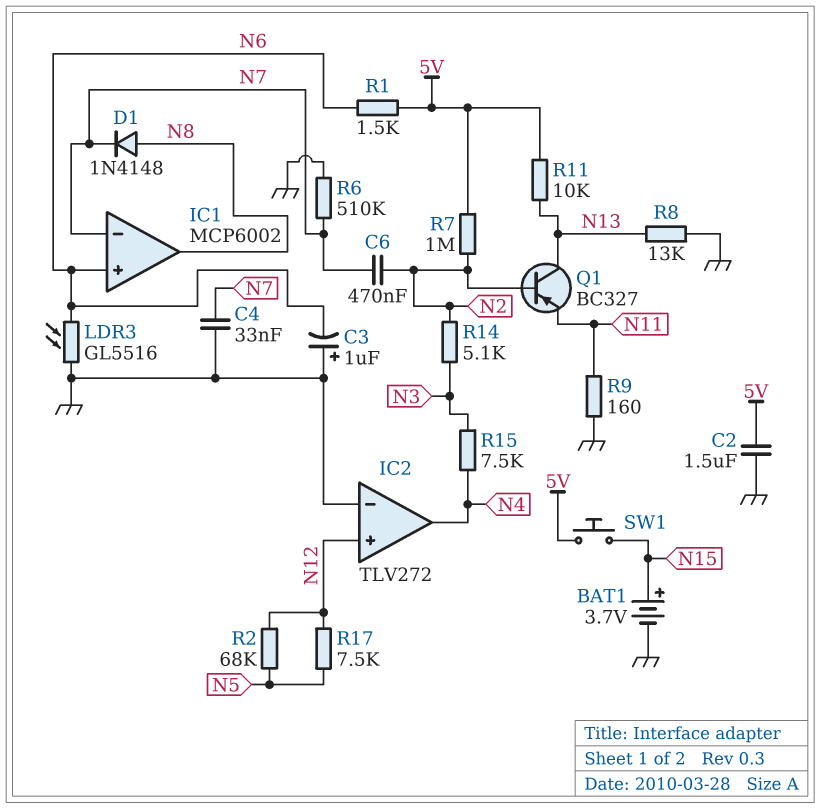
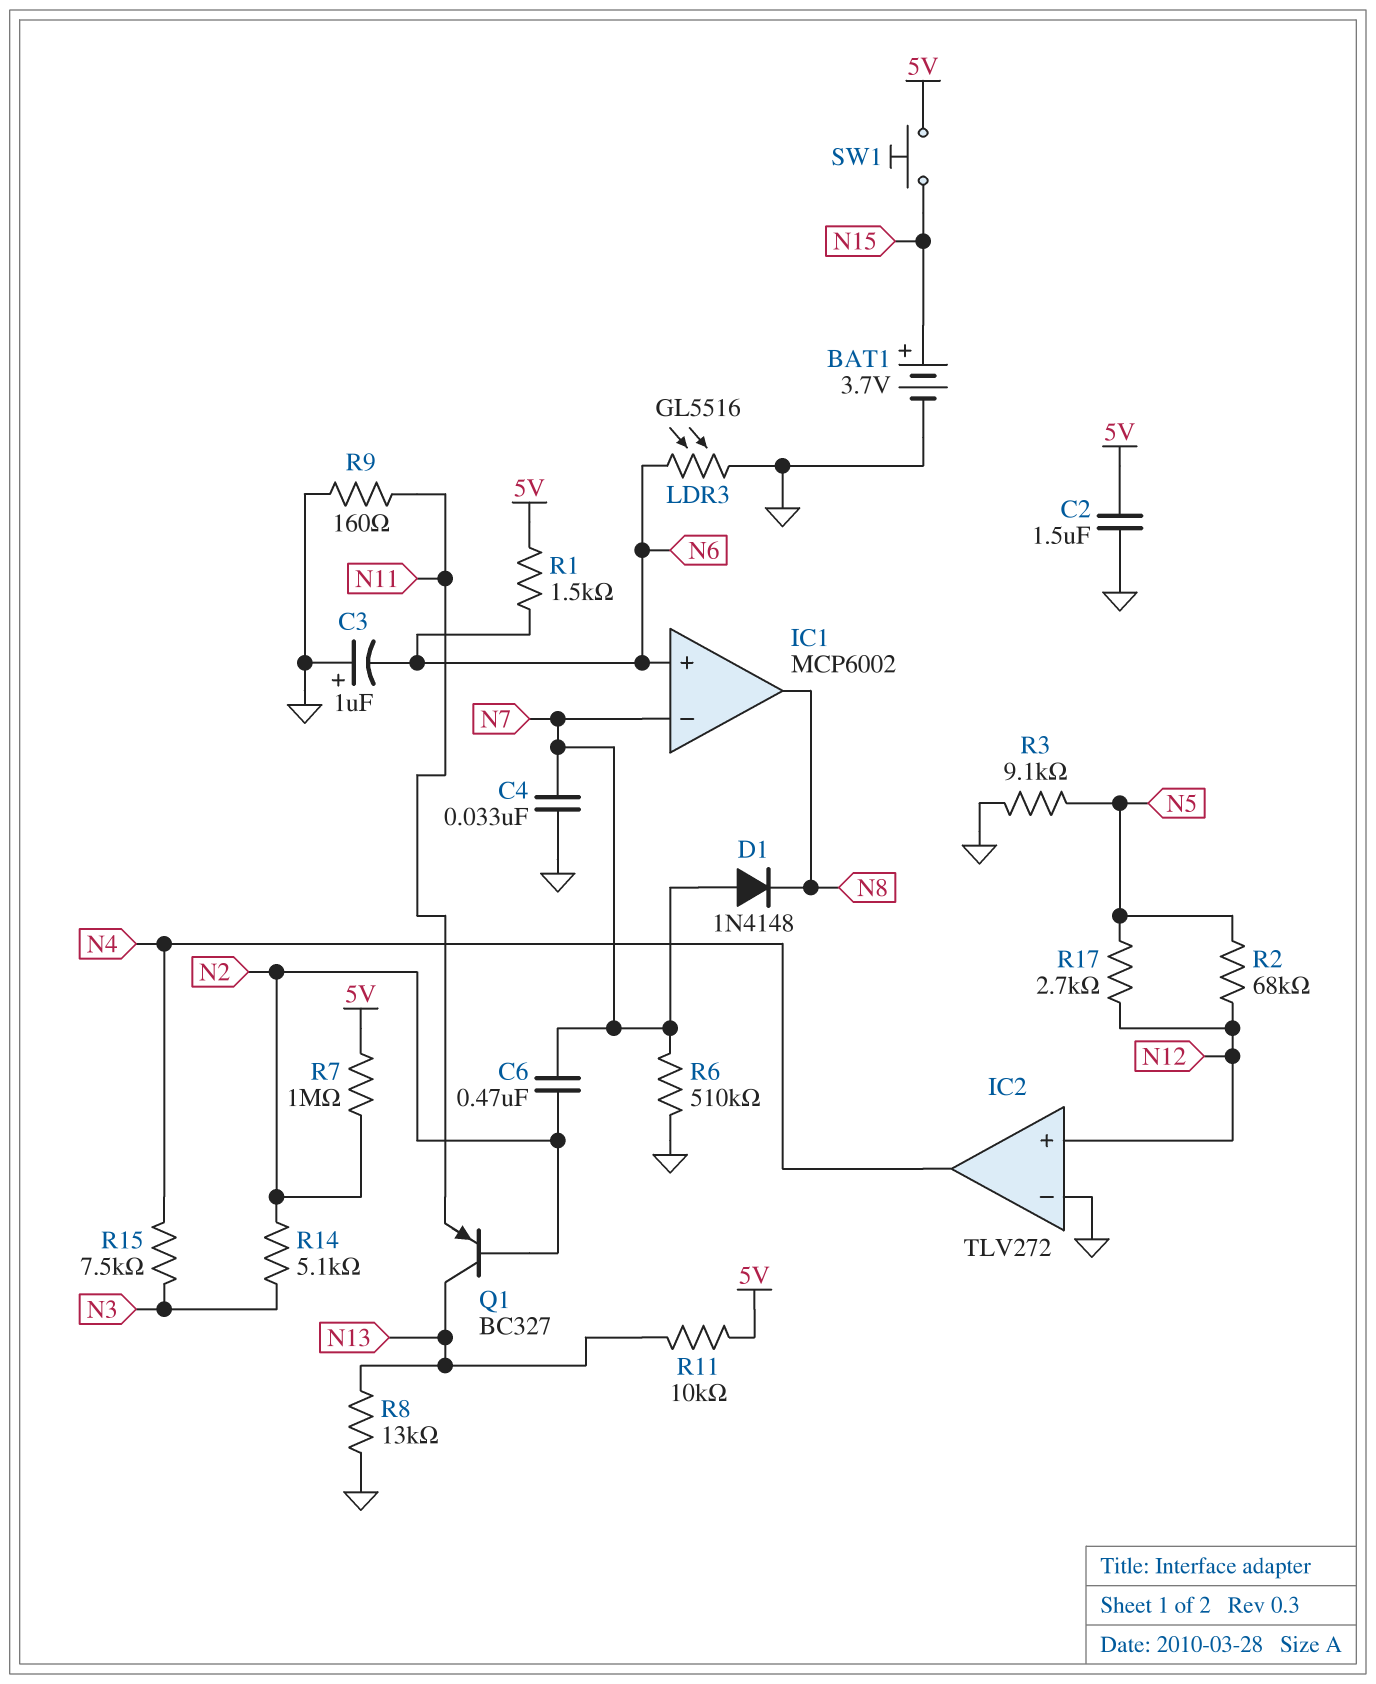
D1: diode 1N4148 (A N8, K N7) -> diode 1N4148 (A N7, K N8)
R3: none -> 9.1k (GND, N5)
R17: 7.5k (N5, N12) -> 2.7k (N5, N12)

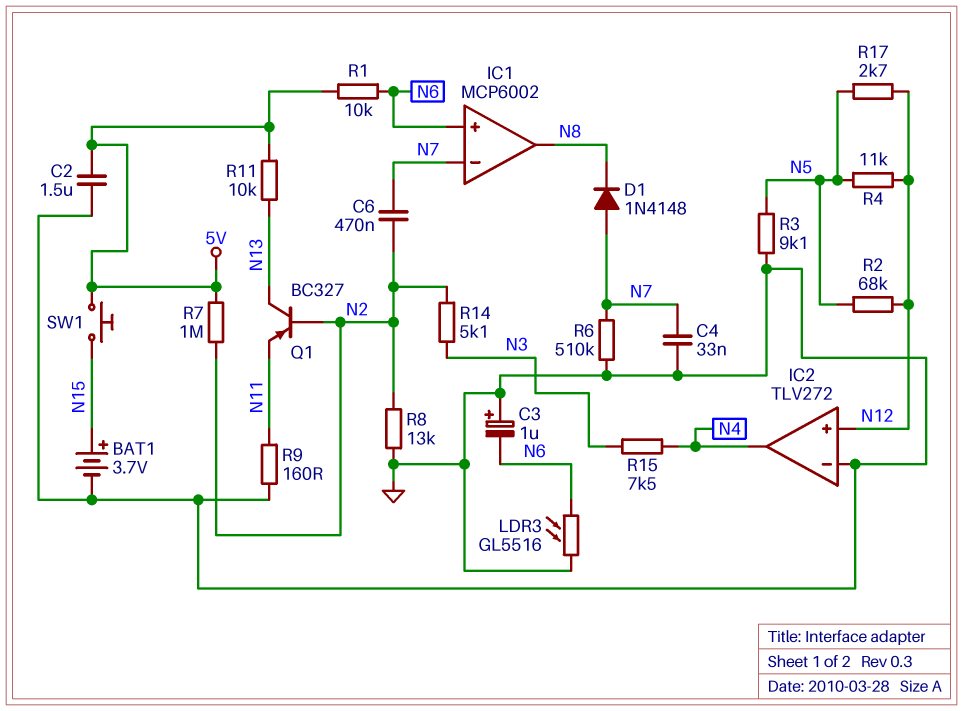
R1: 1.5k (5V, N6) -> 10k (5V, N6)
R4: none -> 11k (N5, N12)
R8: 13k (GND, N13) -> 13k (GND, N2)

